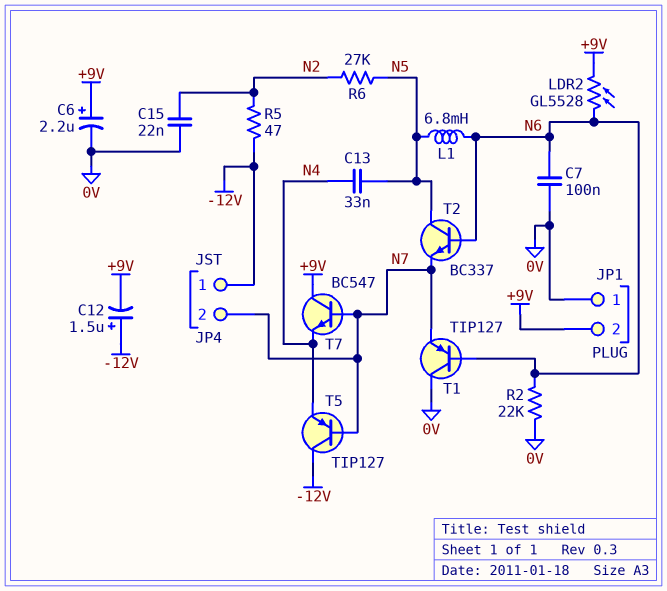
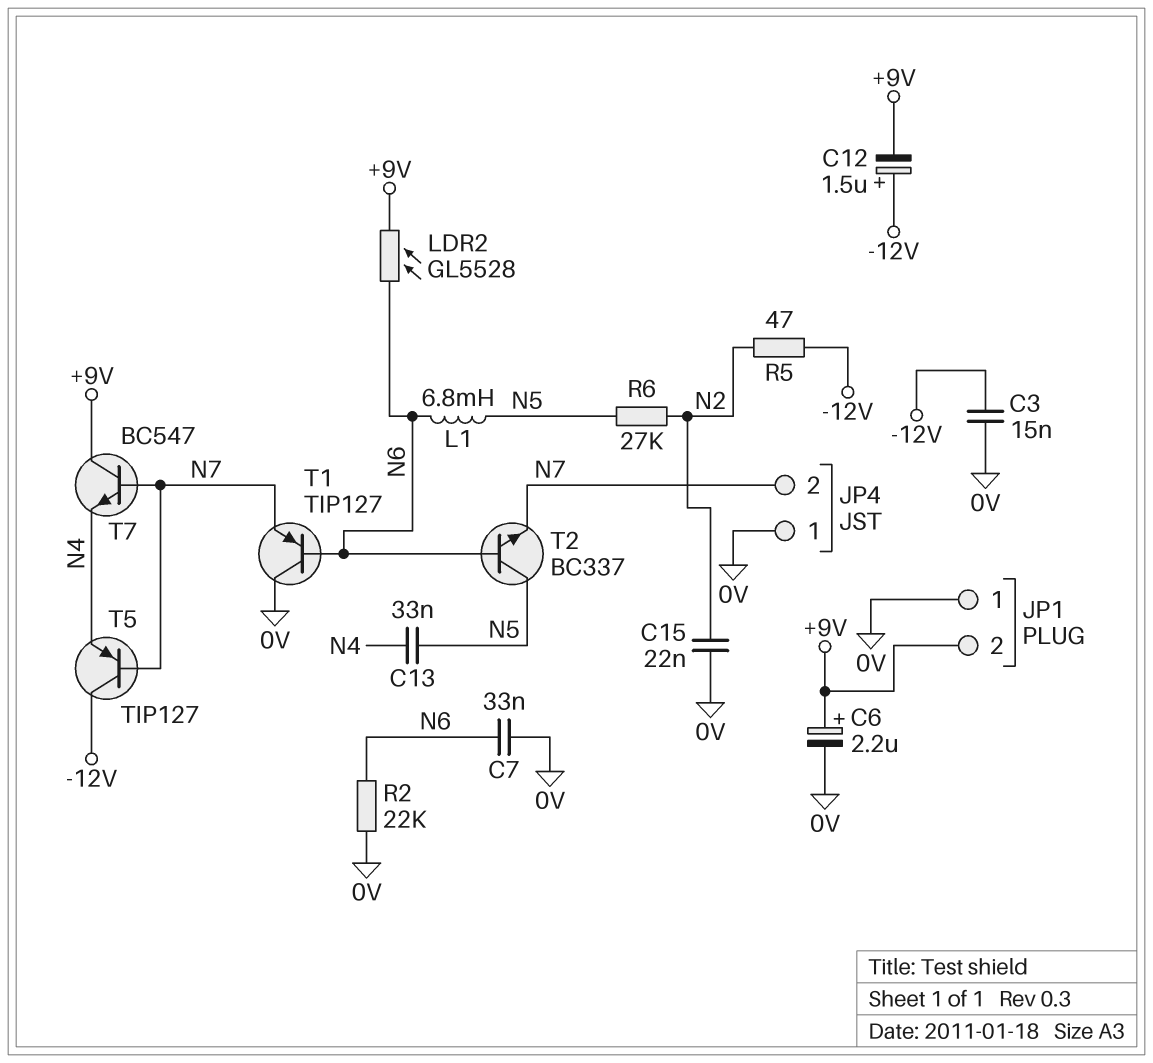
C3: none -> 15nF (-12V, 0V)
C7: 100nF (0V, N6) -> 33nF (0V, N6)
JP4 pin 1: -12V -> 0V

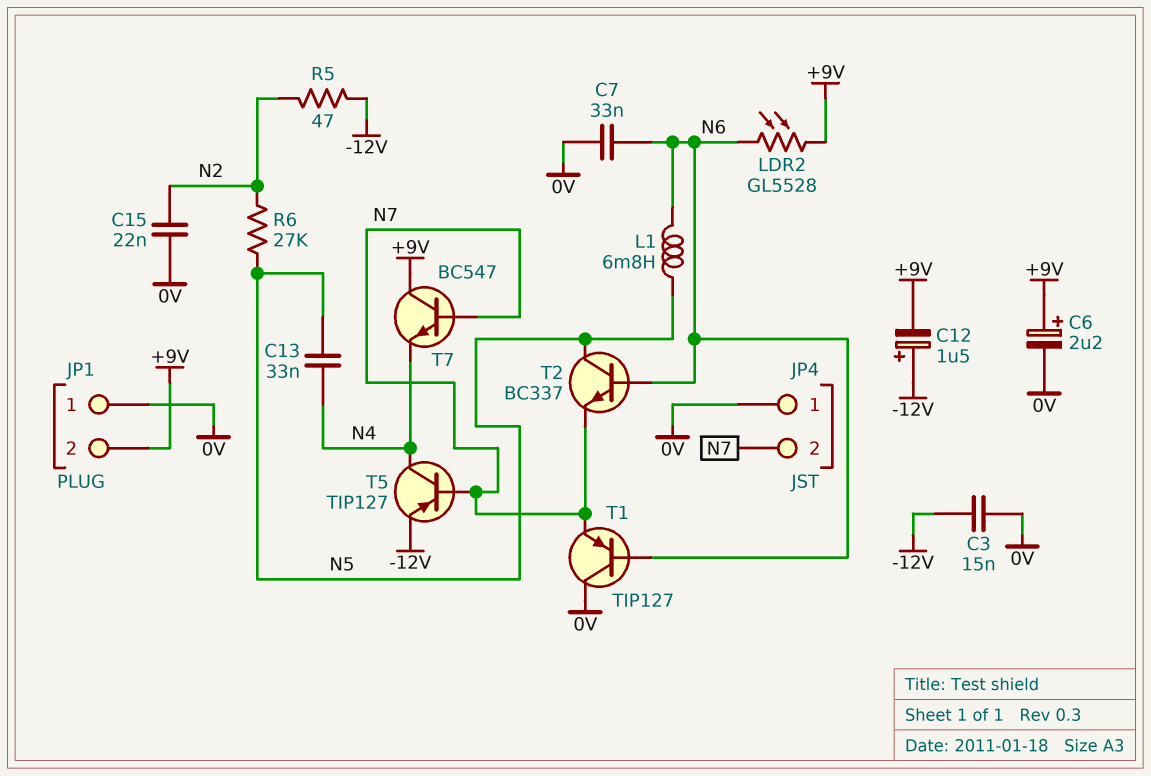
R2: 22k (0V, N6) -> none
T5: PNP TIP127 (B N7, C -12V, E N4) -> PNP TIP127 (B N7, C N4, E -12V)

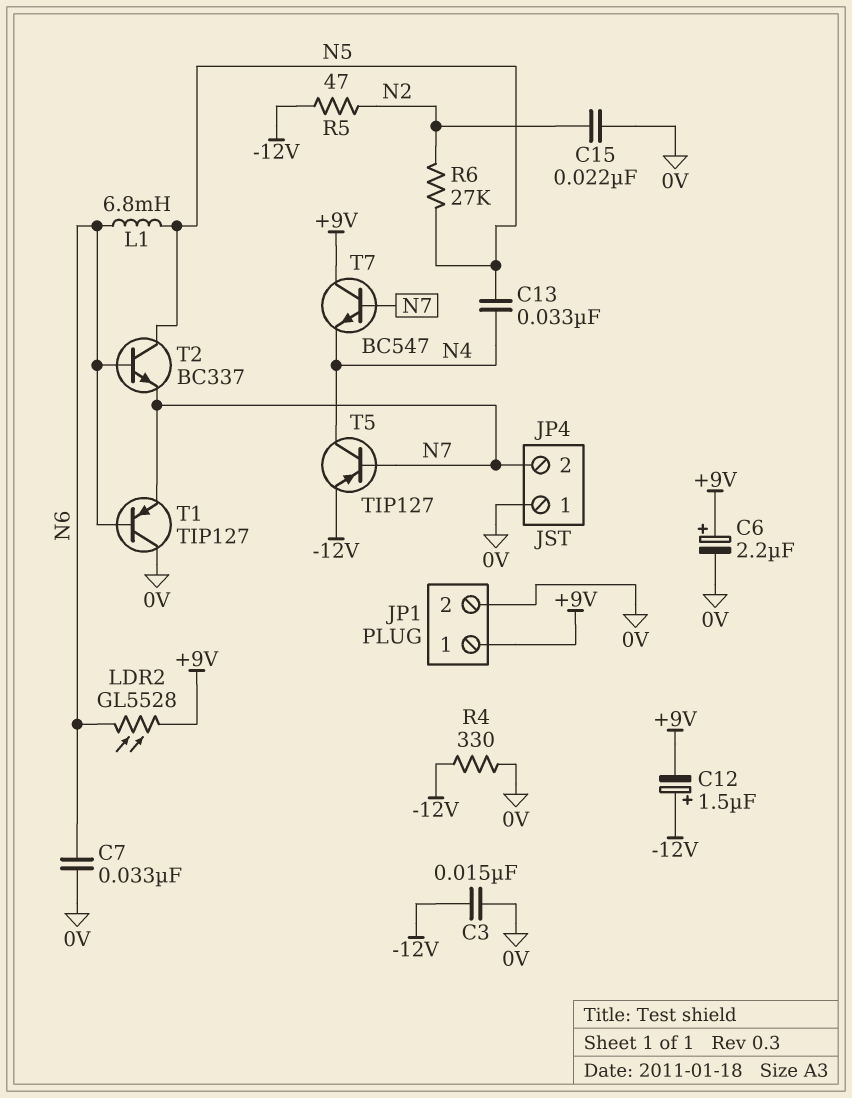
JP1 pin 1: 0V -> +9V
JP1 pin 2: +9V -> 0V
R4: none -> 330 (-12V, 0V)

